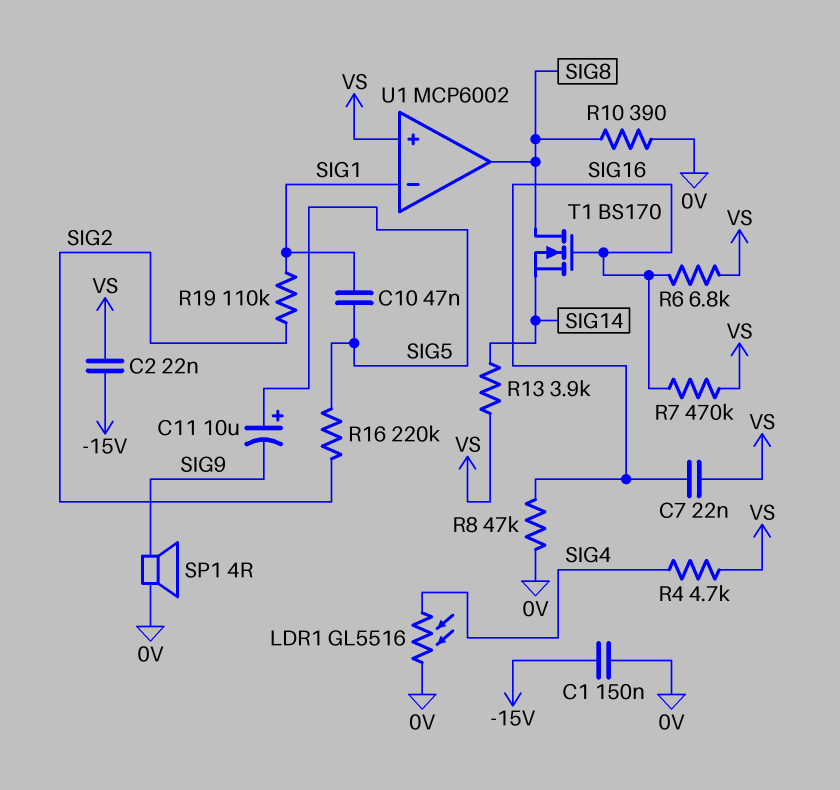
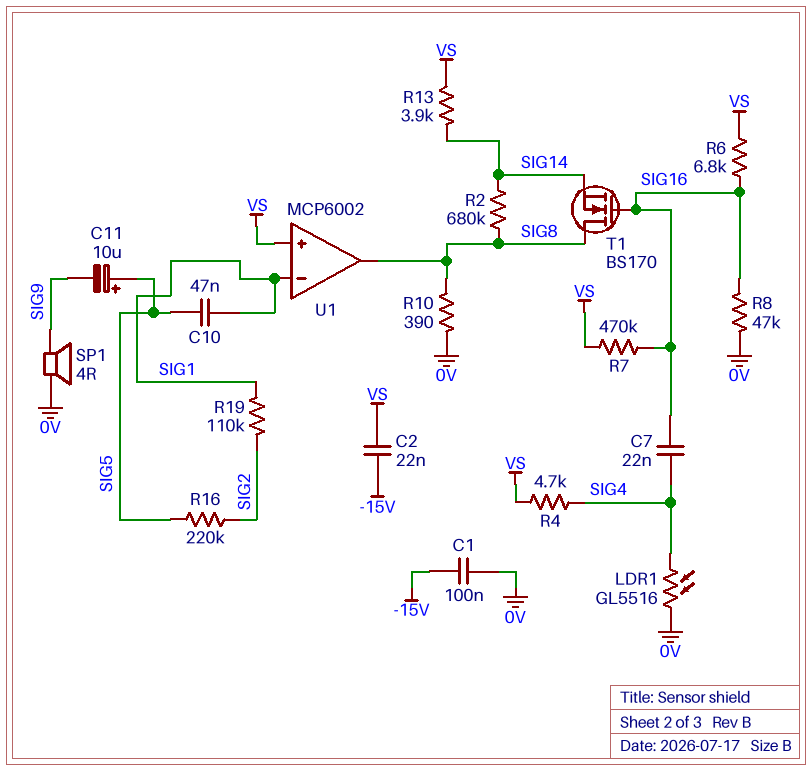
C1: 150nF (-15V, 0V) -> 100nF (-15V, 0V)
C7: 22nF (SIG16, VS) -> 22nF (SIG4, SIG16)
R2: none -> 680k (SIG8, SIG14)

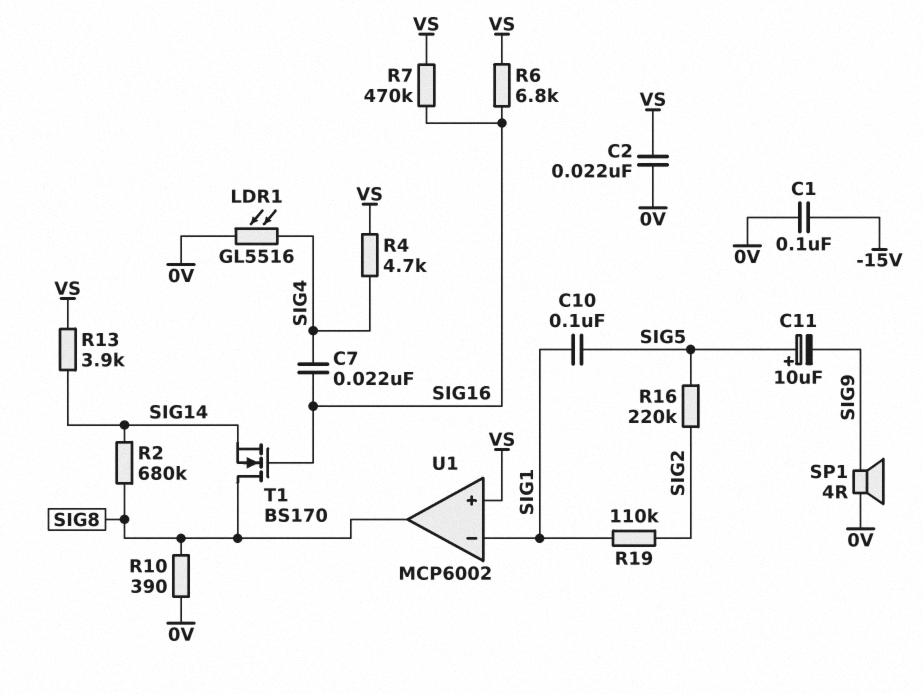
C2: 22nF (-15V, VS) -> 22nF (0V, VS)
C10: 47nF (SIG1, SIG5) -> 100nF (SIG1, SIG5)
R8: 47k (0V, SIG16) -> none

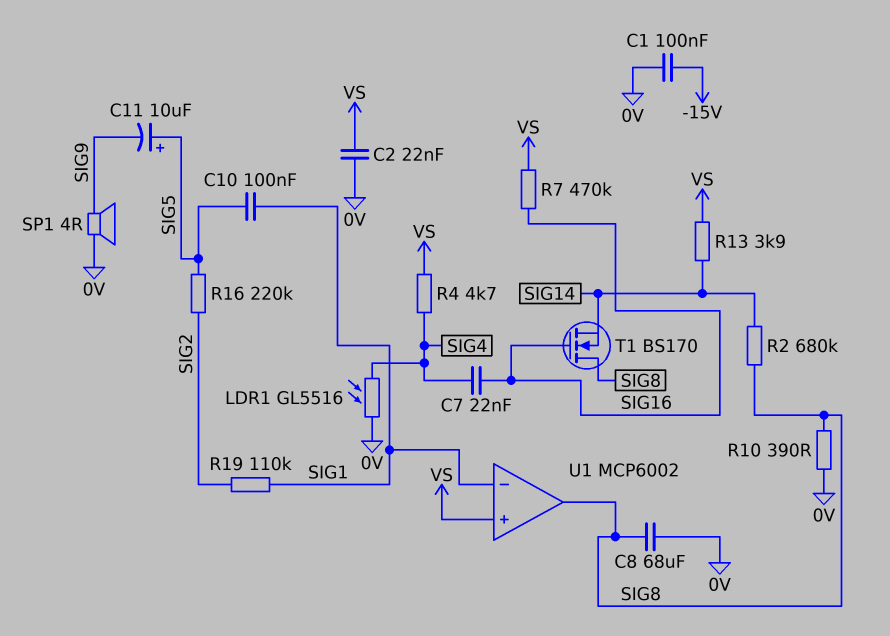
C8: none -> 68uF (0V, SIG8)
R6: 6.8k (SIG16, VS) -> none

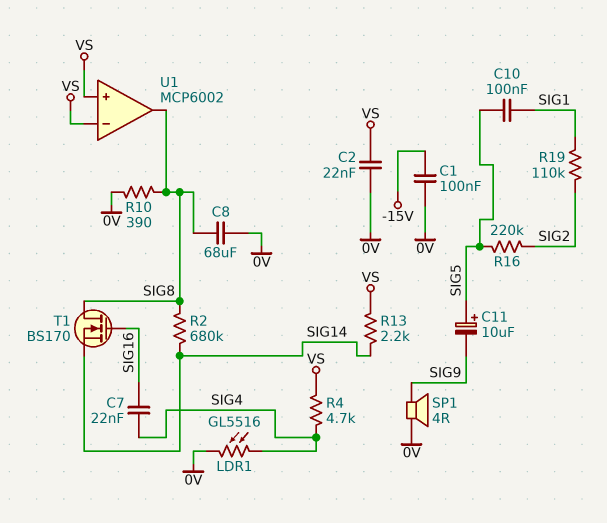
R7: 470k (SIG16, VS) -> none
R13: 3.9k (SIG14, VS) -> 2.2k (SIG14, VS)
U1 pin in-: SIG1 -> VS

